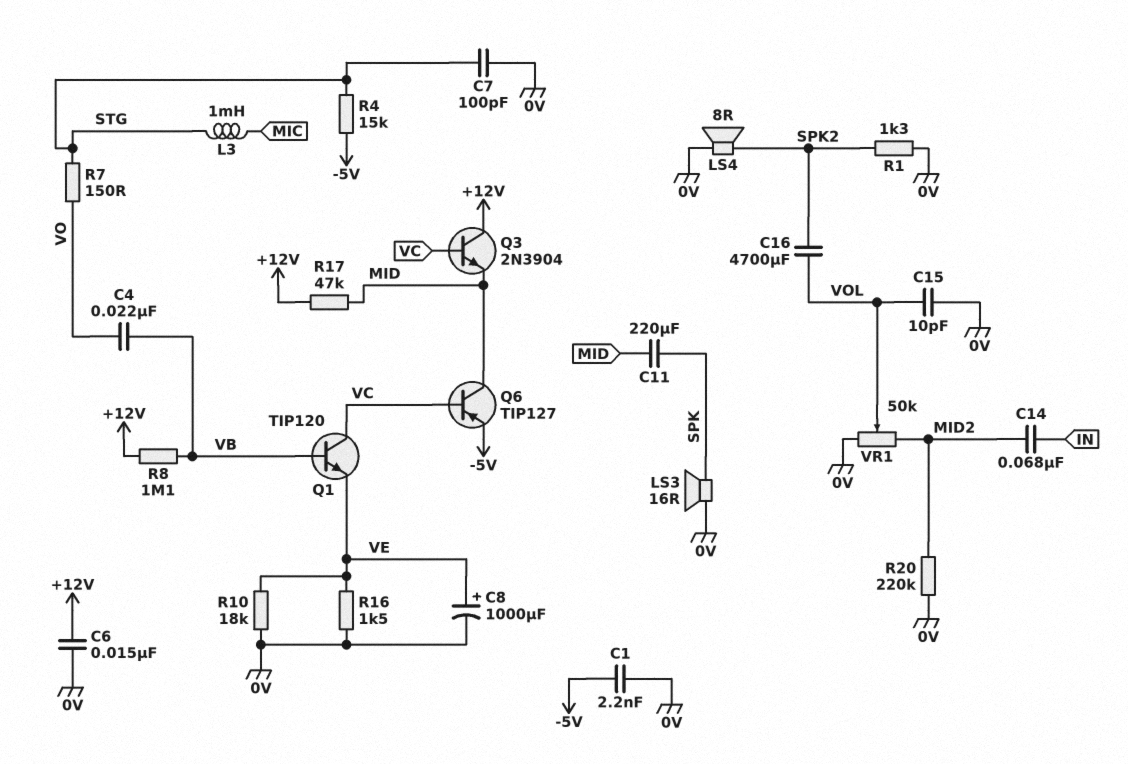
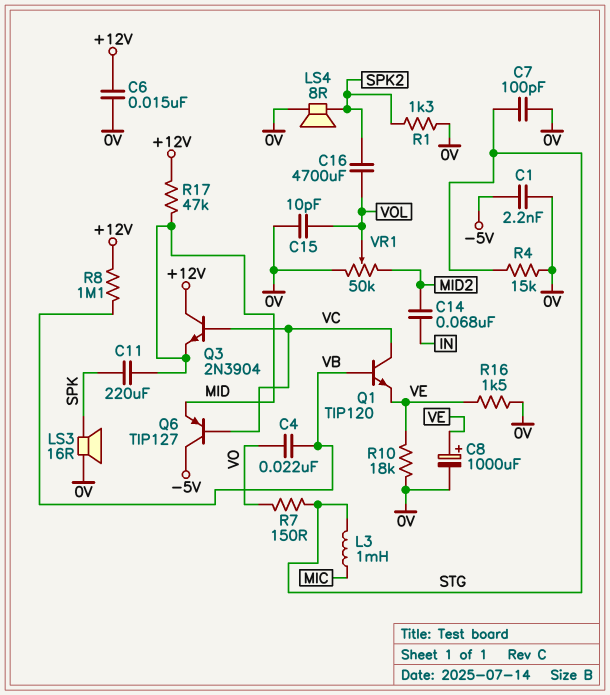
Q6: PNP TIP127 (B VC, C MID, E -5V) -> PNP TIP127 (B VC, C -5V, E MID)
R4: 15k (-5V, STG) -> 15k (0V, STG)
R20: 220k (0V, MID2) -> none

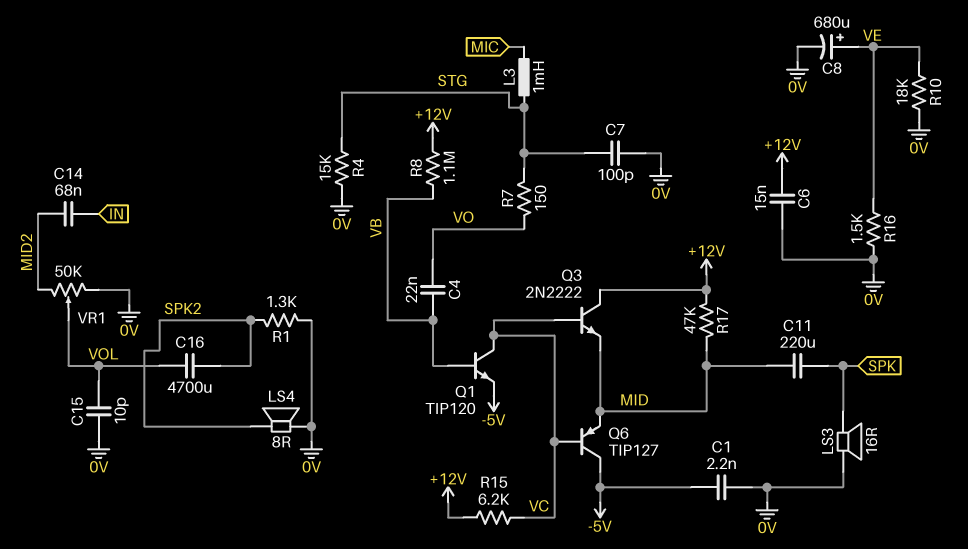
C8: 1000uF (plus VE, minus 0V) -> 680uF (plus VE, minus 0V)
Q1: NPN TIP120 (B VB, C VC, E VE) -> NPN TIP120 (B VB, C VC, E -5V)
Q3: NPN 2N3904 (B VC, C +12V, E MID) -> NPN 2N2222 (B VC, C +12V, E MID)
R15: none -> 6.2k (+12V, VC)

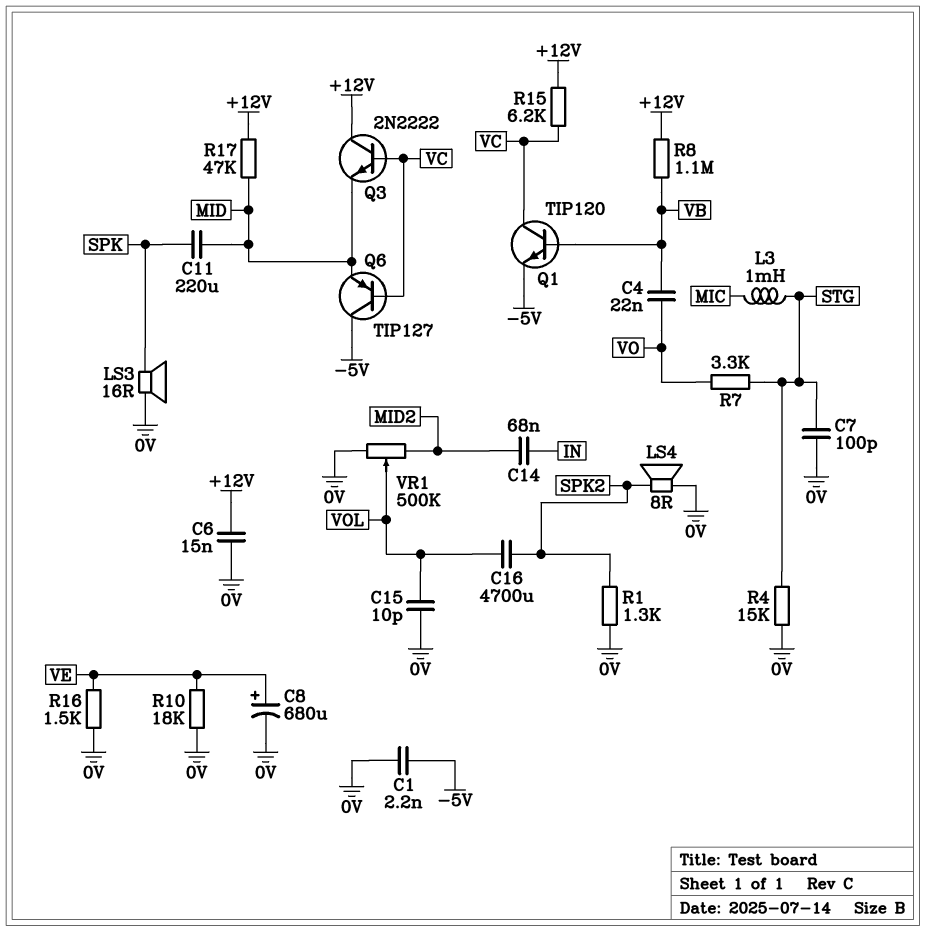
R7: 150 (STG, VO) -> 3.3k (STG, VO)
VR1: 50k (0V, MID2, wiper VOL) -> 500k (0V, MID2, wiper VOL)

